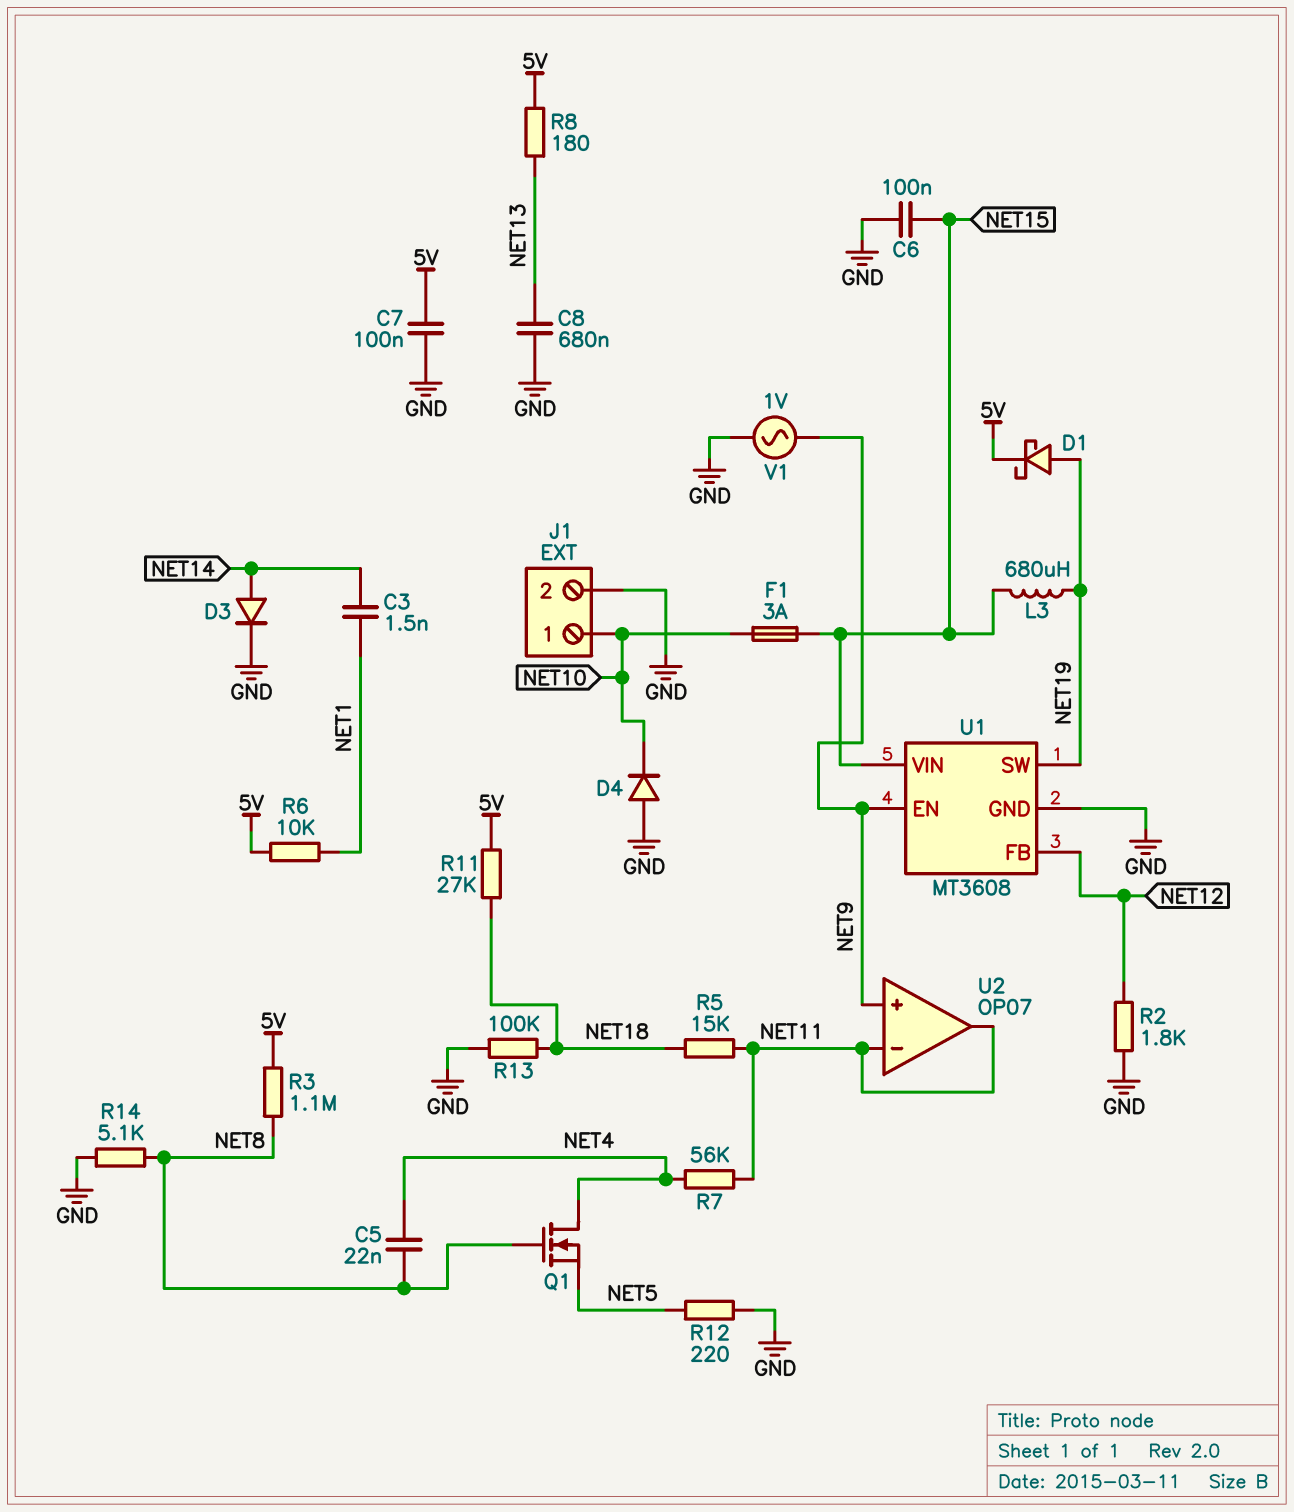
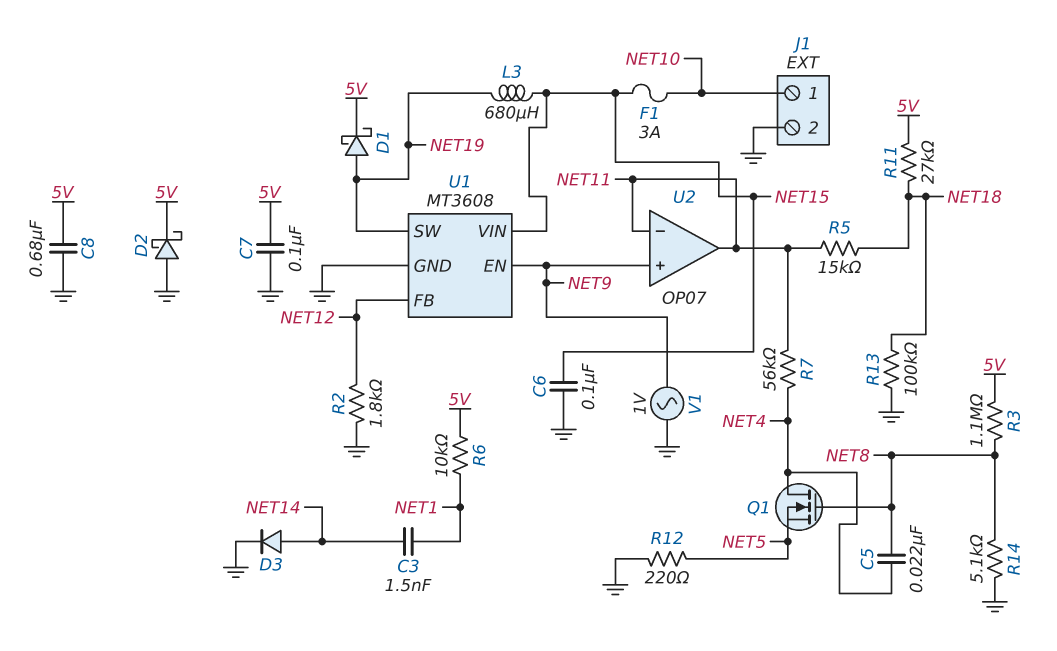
C8: 680nF (GND, NET13) -> 680nF (5V, GND)
D2: none -> schottky (A GND, K 5V)
D4: diode (A GND, K NET10) -> none
R8: 180 (5V, NET13) -> none

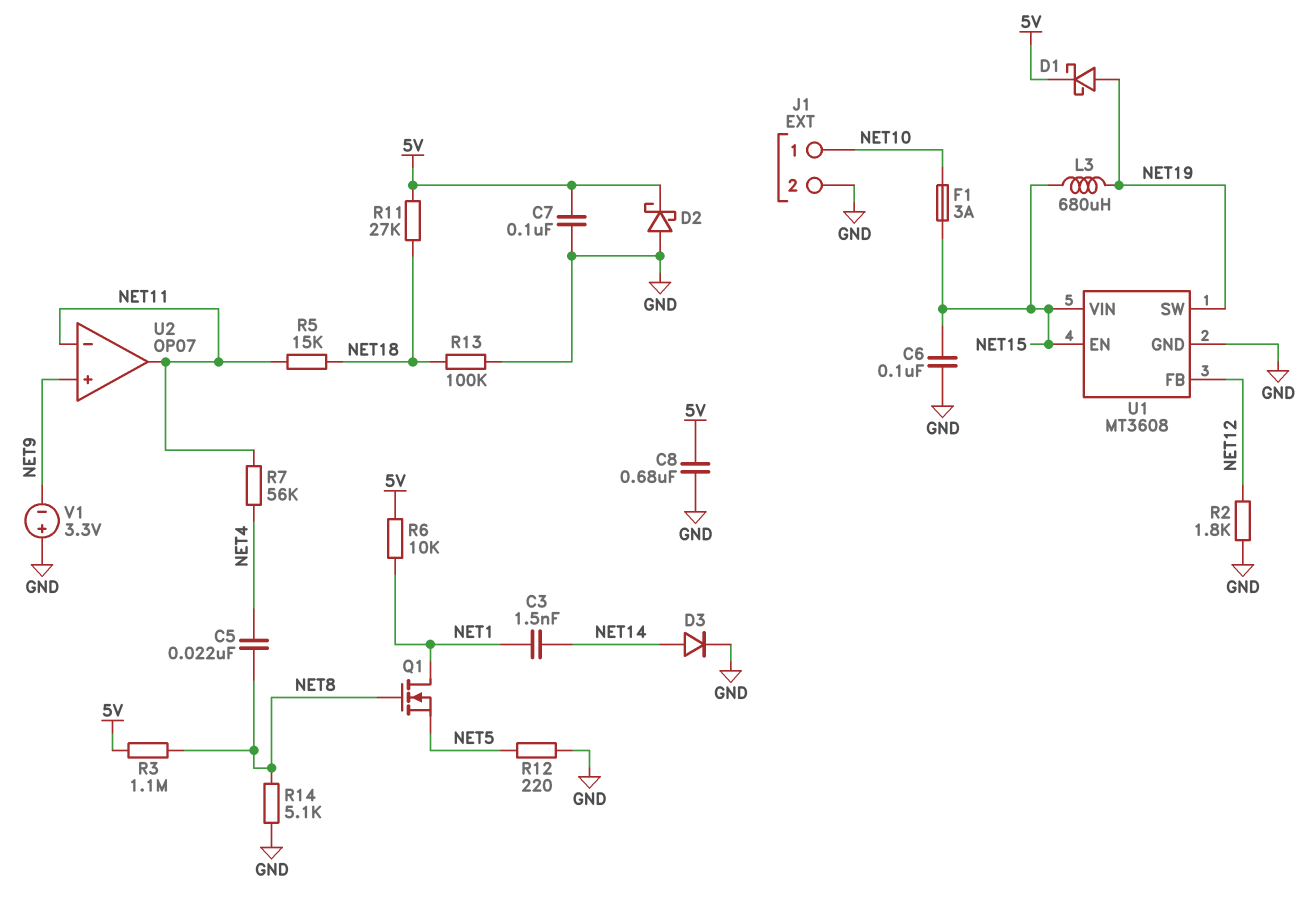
Q1: NMOS (G NET8, D NET4, S NET5) -> NMOS (G NET8, D NET1, S NET5)
U1 pin EN: NET9 -> NET15
V1: AC 1V (GND, NET9) -> 3.3V (plus GND, minus NET9)

